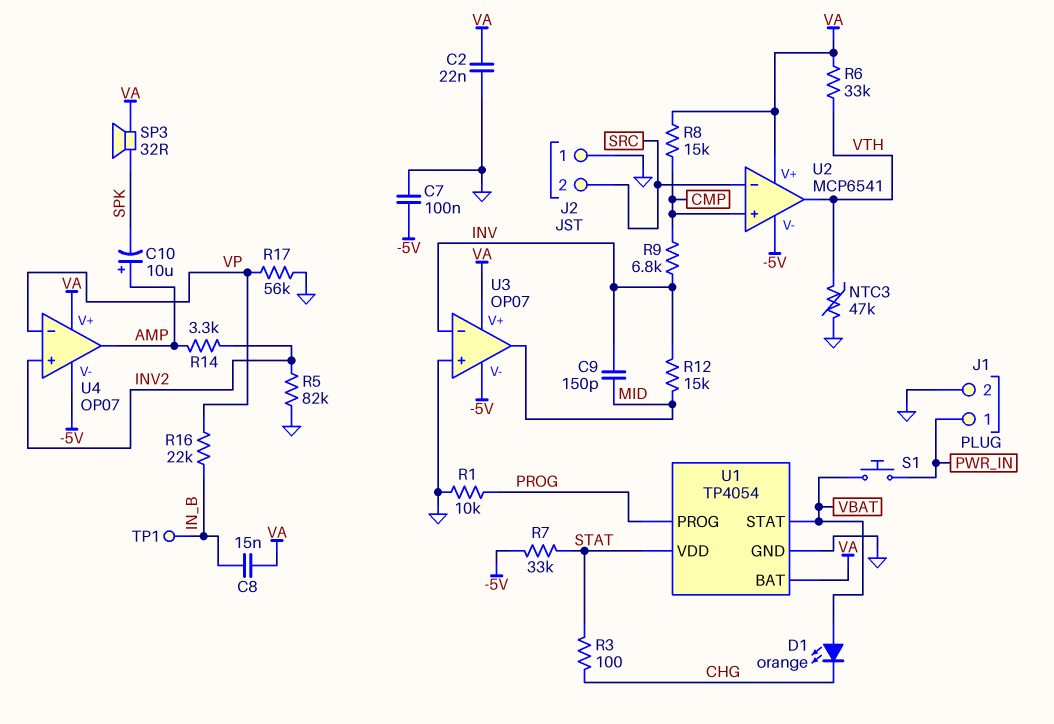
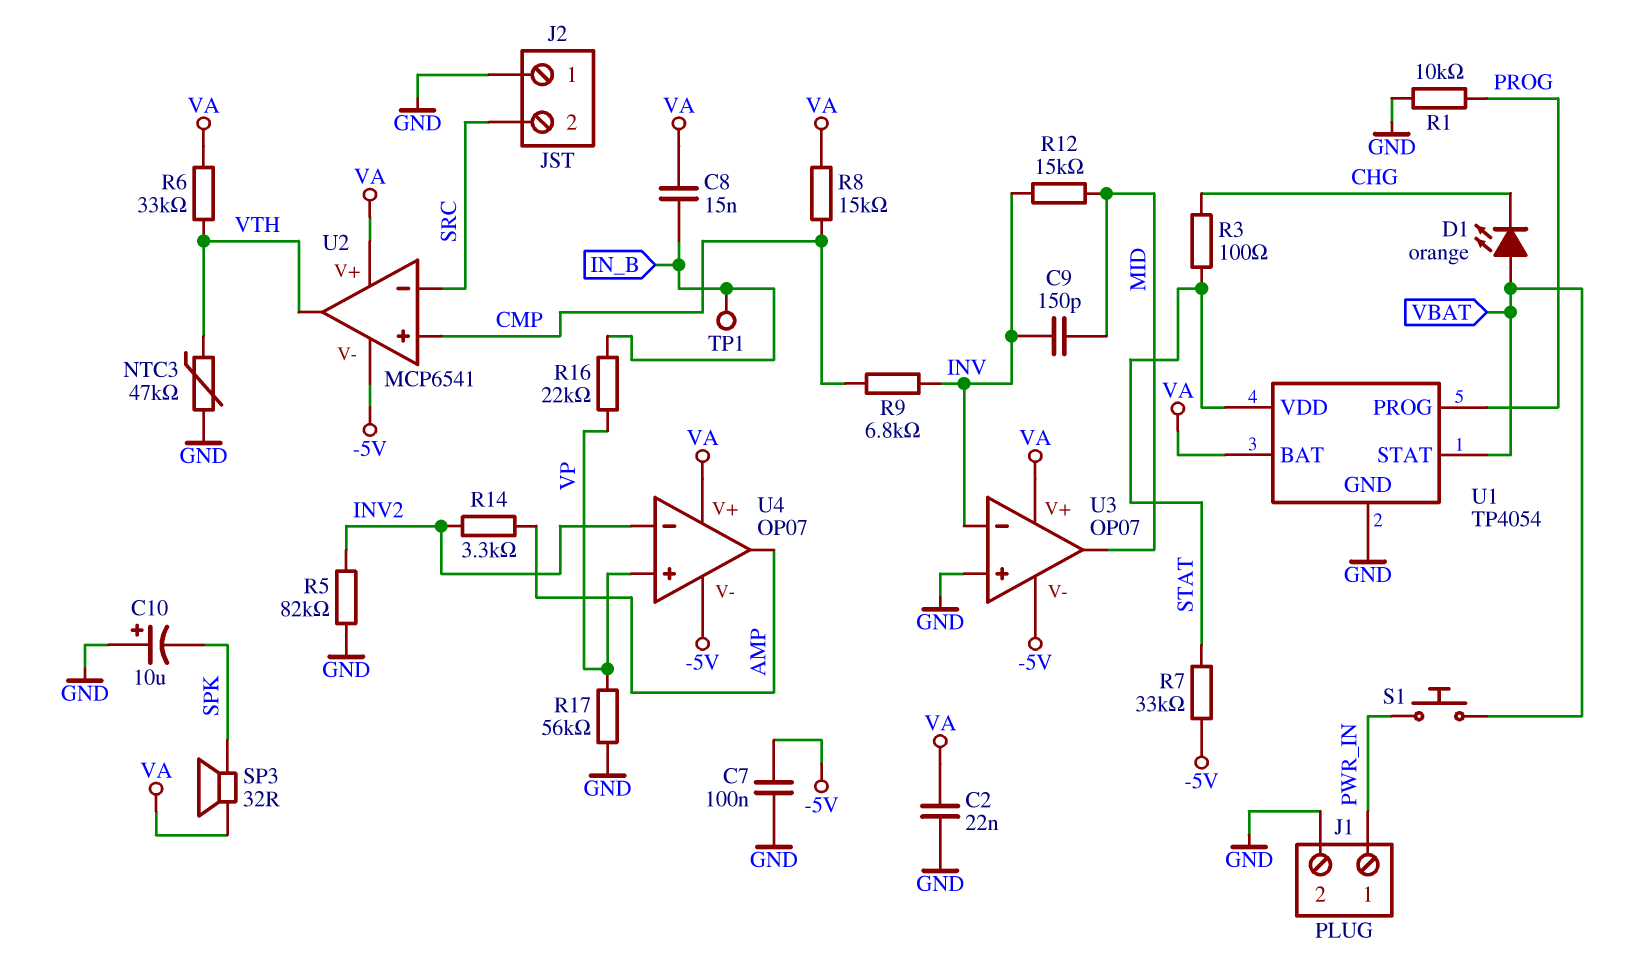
C10: 10uF (plus AMP, minus SPK) -> 10uF (plus GND, minus SPK)
U4 pin in+: INV2 -> VP
U4 pin in-: VP -> INV2

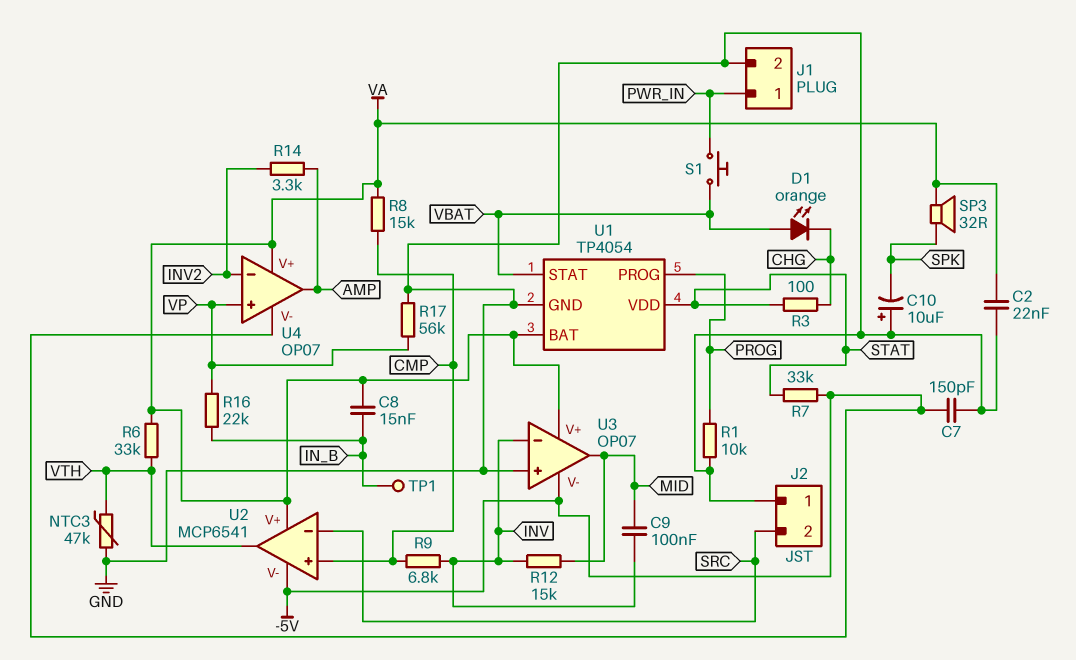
C7: 100nF (-5V, GND) -> 150pF (-5V, GND)
C9: 150pF (INV, MID) -> 100nF (INV, MID)
R5: 82k (GND, INV2) -> none

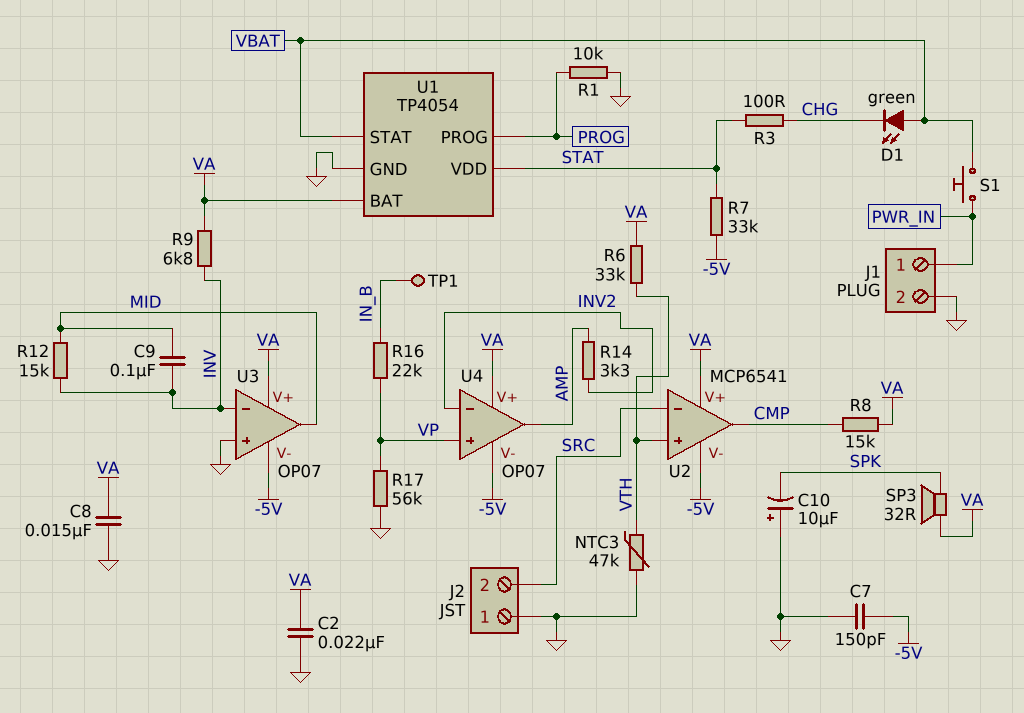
C8: 15nF (IN_B, VA) -> 15nF (GND, VA)
D1: LED orange (A VBAT, K CHG) -> LED green (A VBAT, K CHG)
R9: 6.8k (CMP, INV) -> 6.8k (INV, VA)
U2 pin in+: CMP -> VTH
U2 pin out: VTH -> CMP

